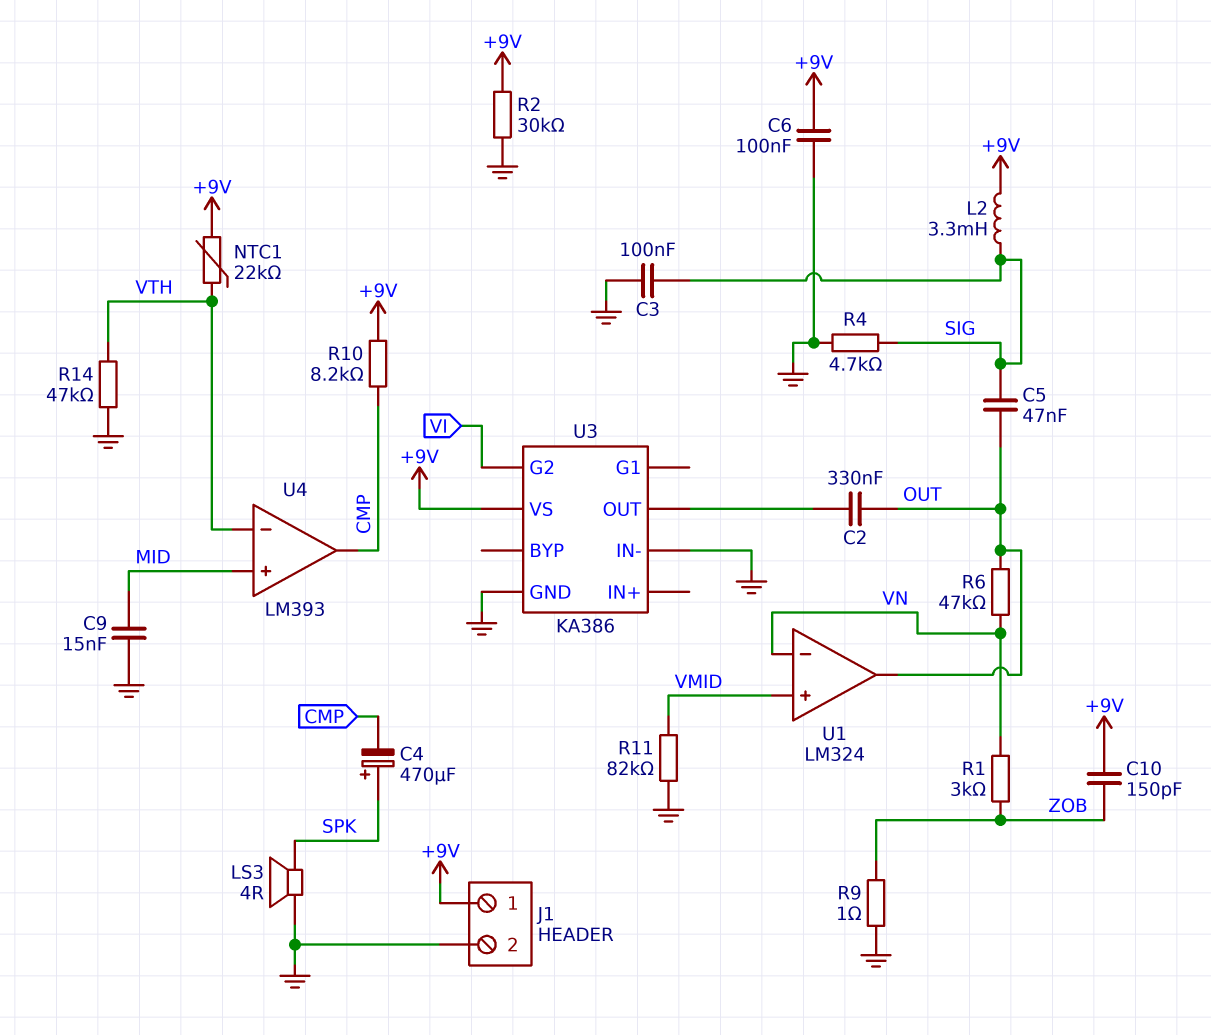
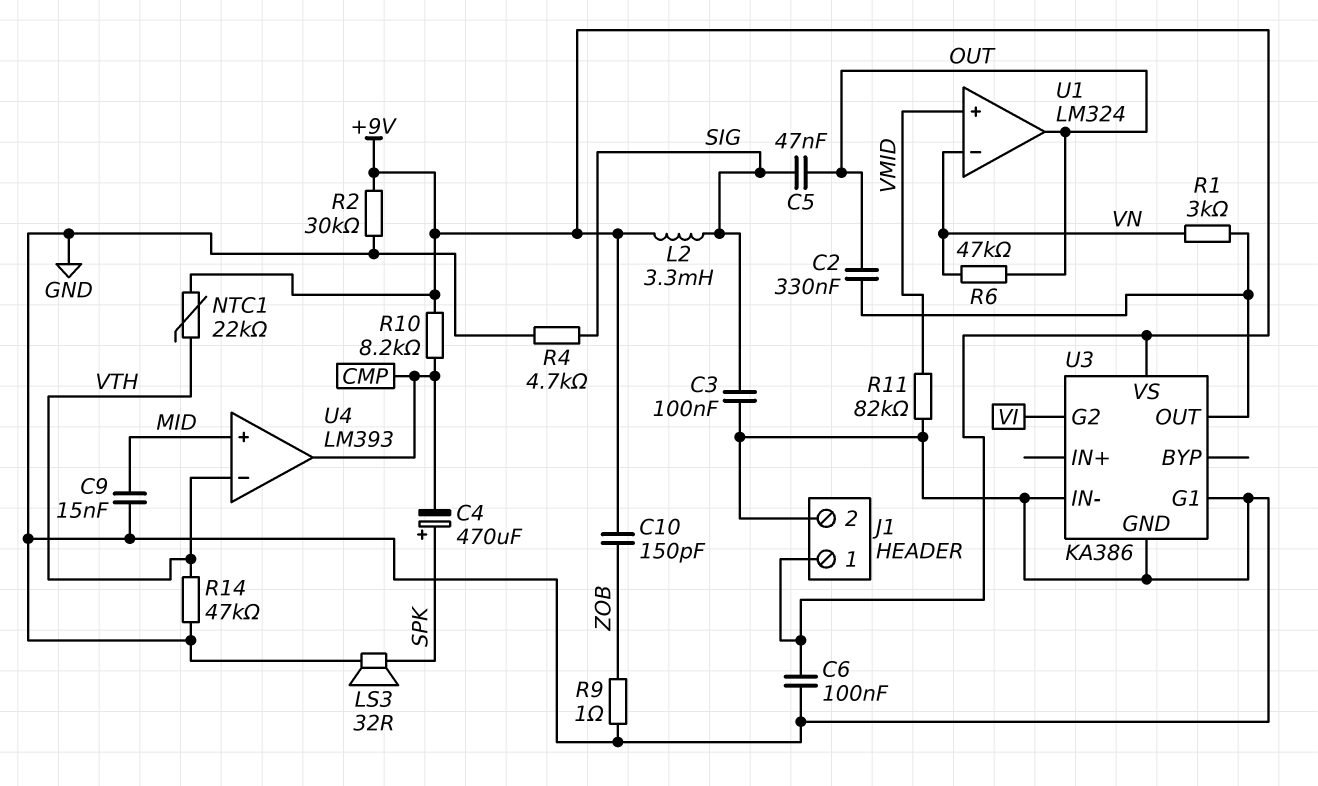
LS3: speaker 4R (GND, SPK) -> speaker 32R (GND, SPK)
R1: 3k (VN, ZOB) -> 3k (U3/OUT, VN)
U3 pin G1: none -> GND

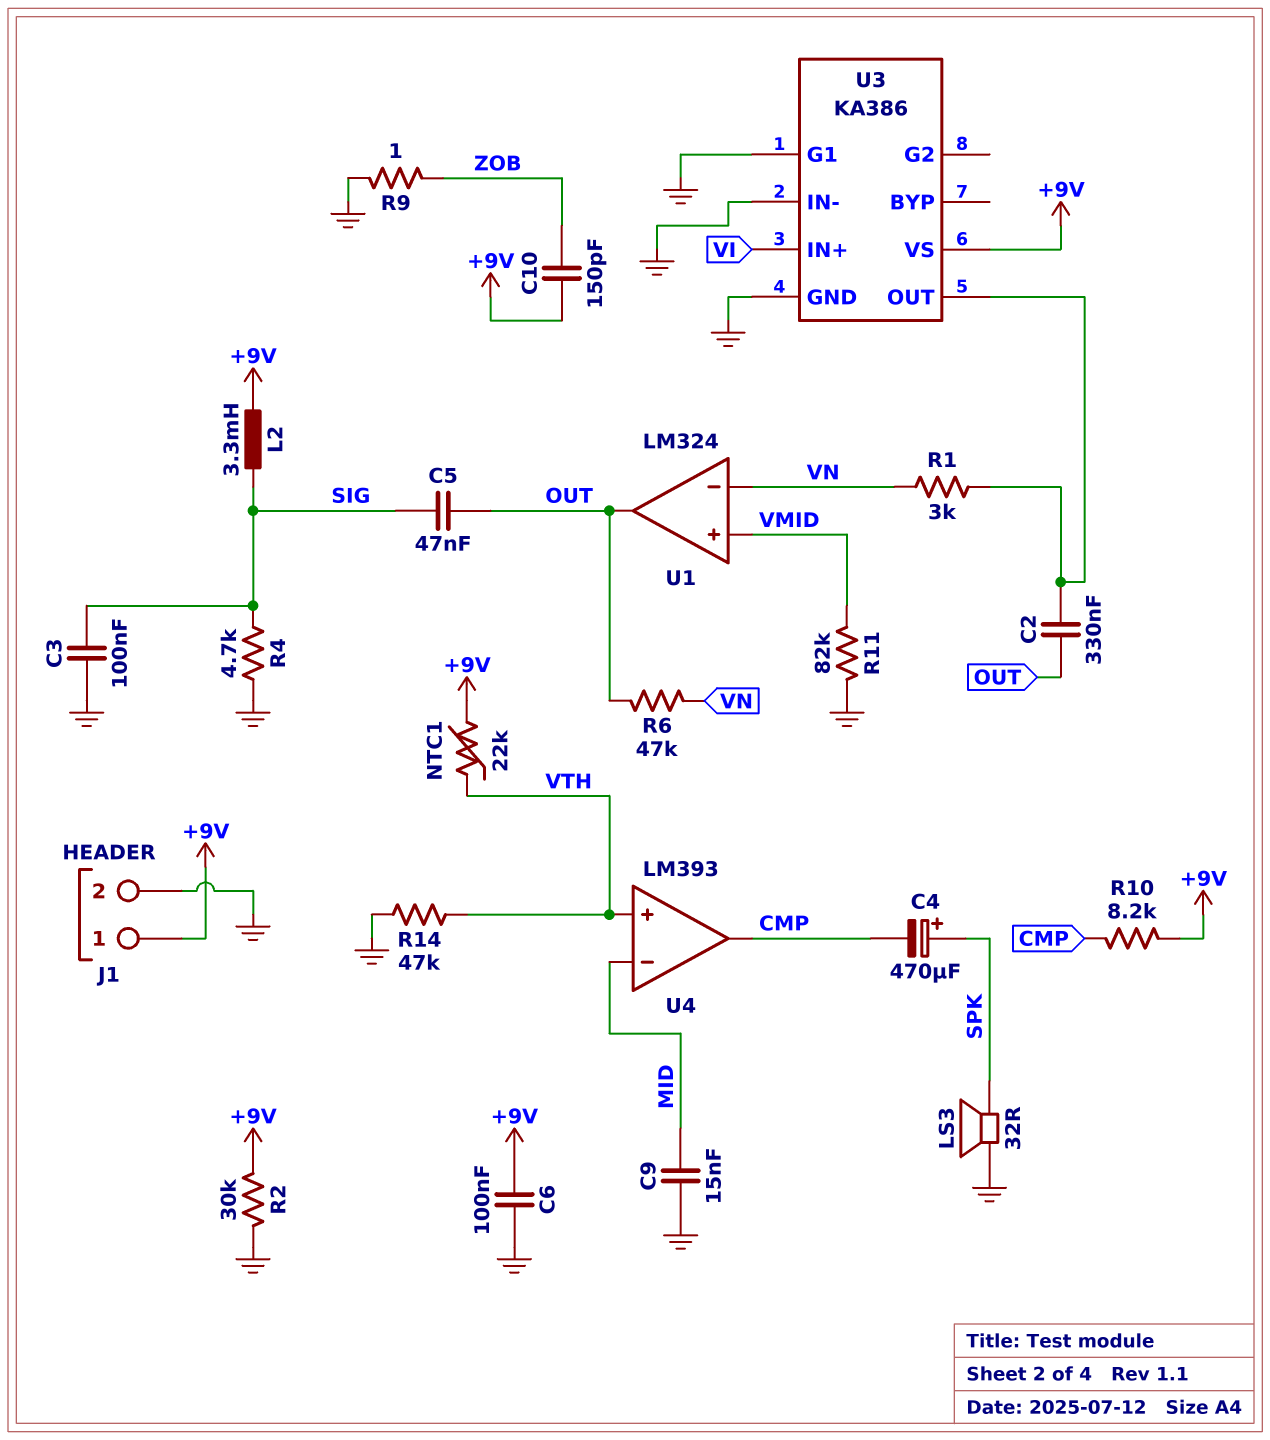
U3 pin G2: VI -> none
U3 pin IN+: none -> VI
U4 pin in+: MID -> VTH
U4 pin in-: VTH -> MID

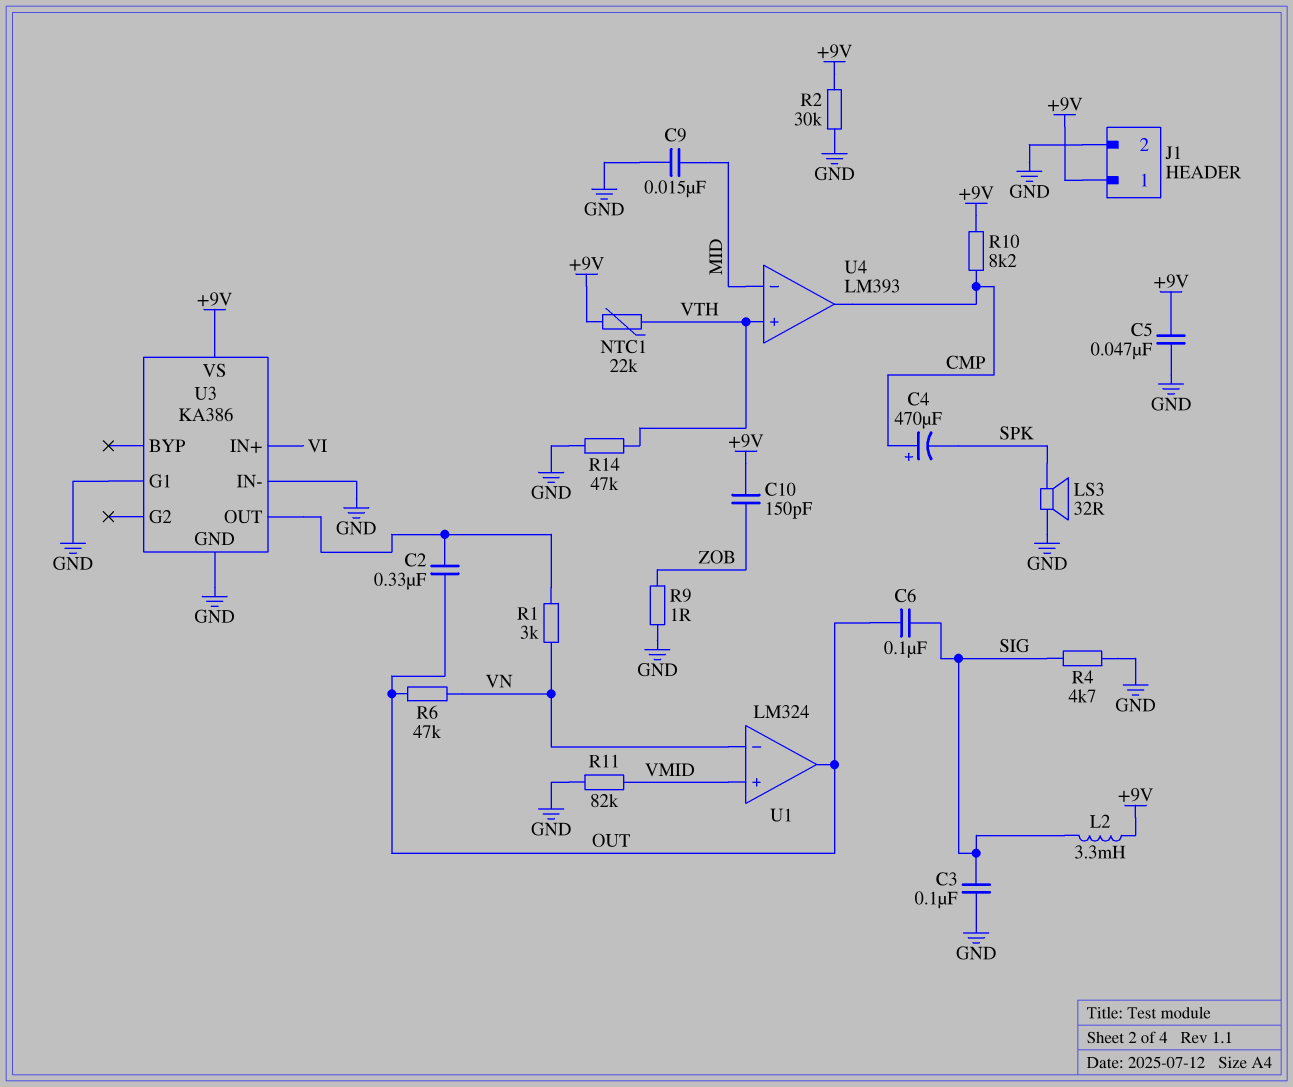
C4: 470uF (plus SPK, minus CMP) -> 470uF (plus CMP, minus SPK)
C5: 47nF (OUT, SIG) -> 47nF (+9V, GND)
C6: 100nF (+9V, GND) -> 100nF (OUT, SIG)

